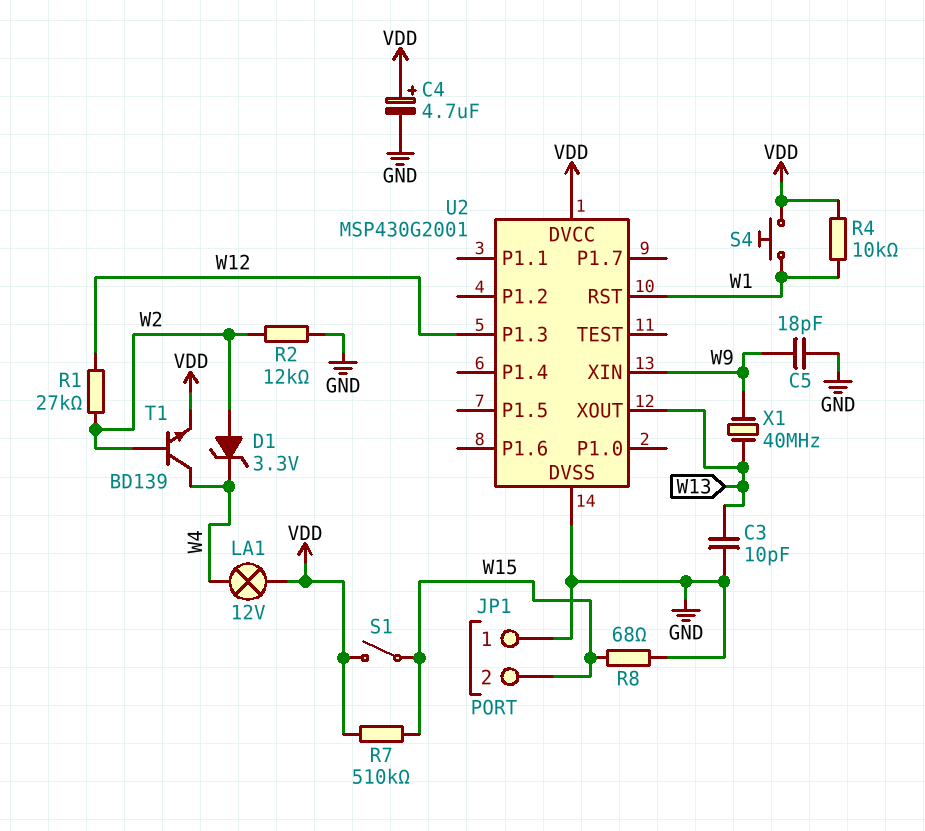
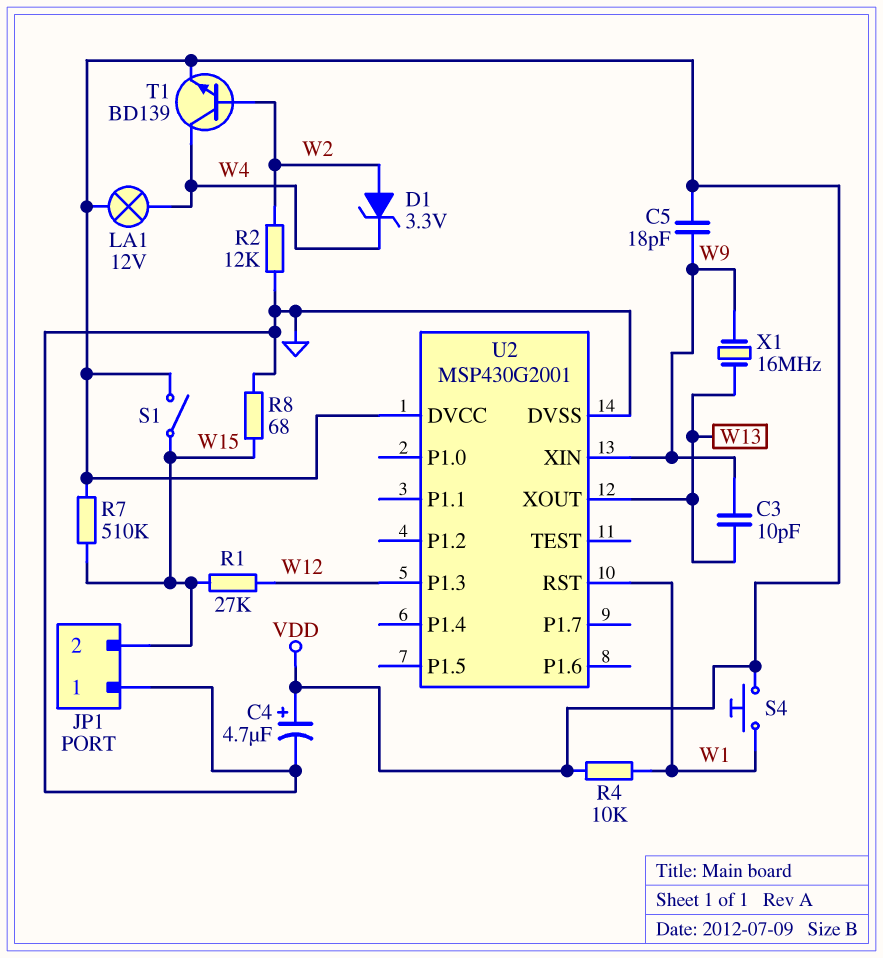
C3: 10pF (GND, W13) -> 10pF (W9, W13)
C5: 18pF (GND, W9) -> 18pF (VDD, W9)
R1: 27k (W2, W12) -> 27k (W12, W15)
X1: 40MHz (W9, W13) -> 16MHz (W9, W13)

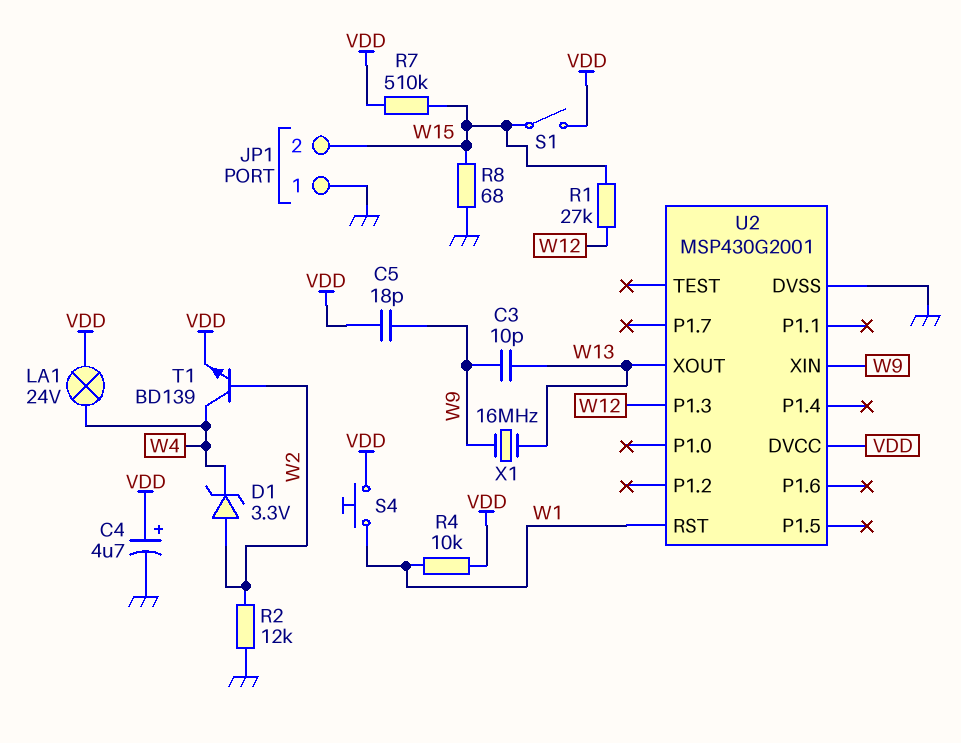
LA1: lamp 12V (VDD, W4) -> lamp 24V (VDD, W4)

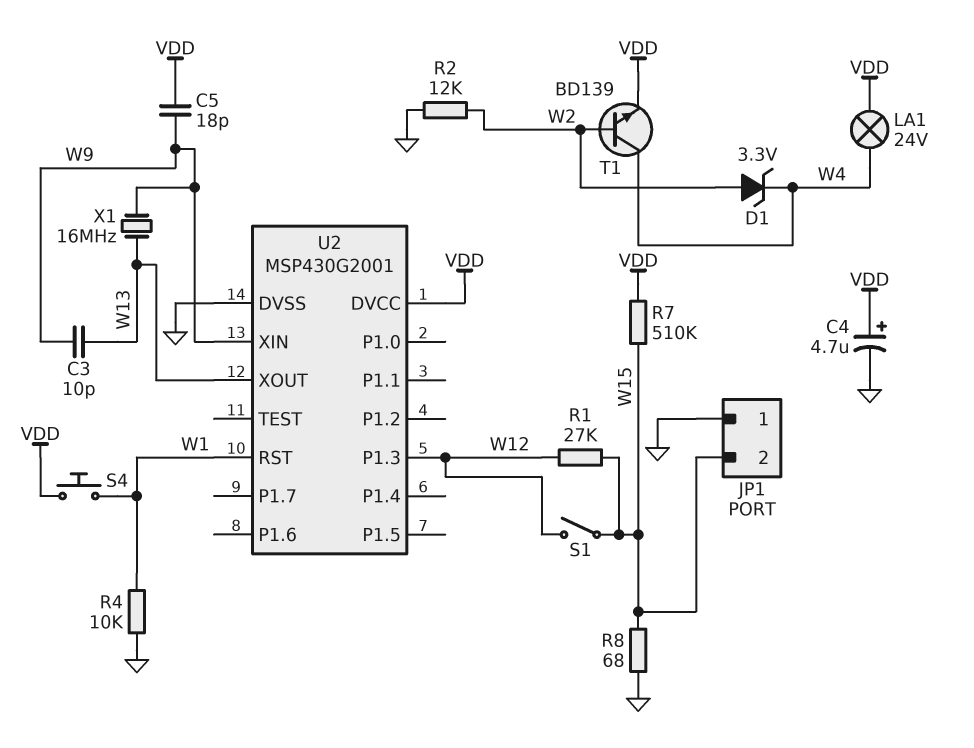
R4: 10k (VDD, W1) -> 10k (GND, W1)
S1: switch (VDD, W15) -> switch (W12, W15)

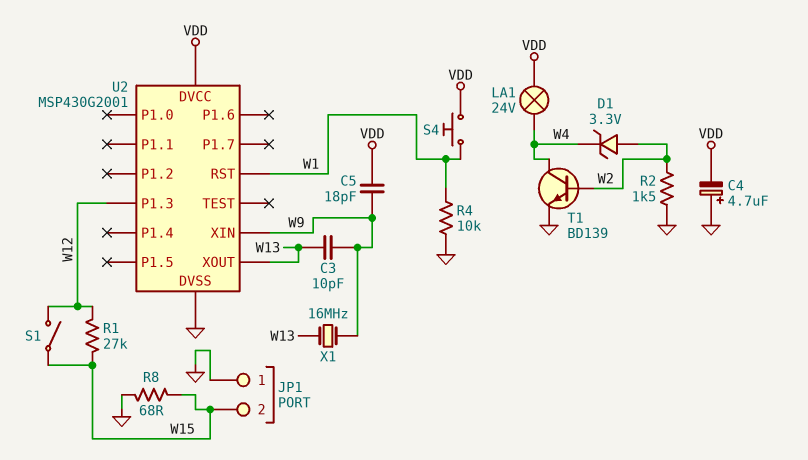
C4: 4.7uF (plus VDD, minus GND) -> 4.7uF (plus GND, minus VDD)
R2: 12k (GND, W2) -> 1.5k (GND, W2)
R7: 510k (VDD, W15) -> none
T1: NPN BD139 (B W2, C W4, E VDD) -> NPN BD139 (B W2, C W4, E GND)

